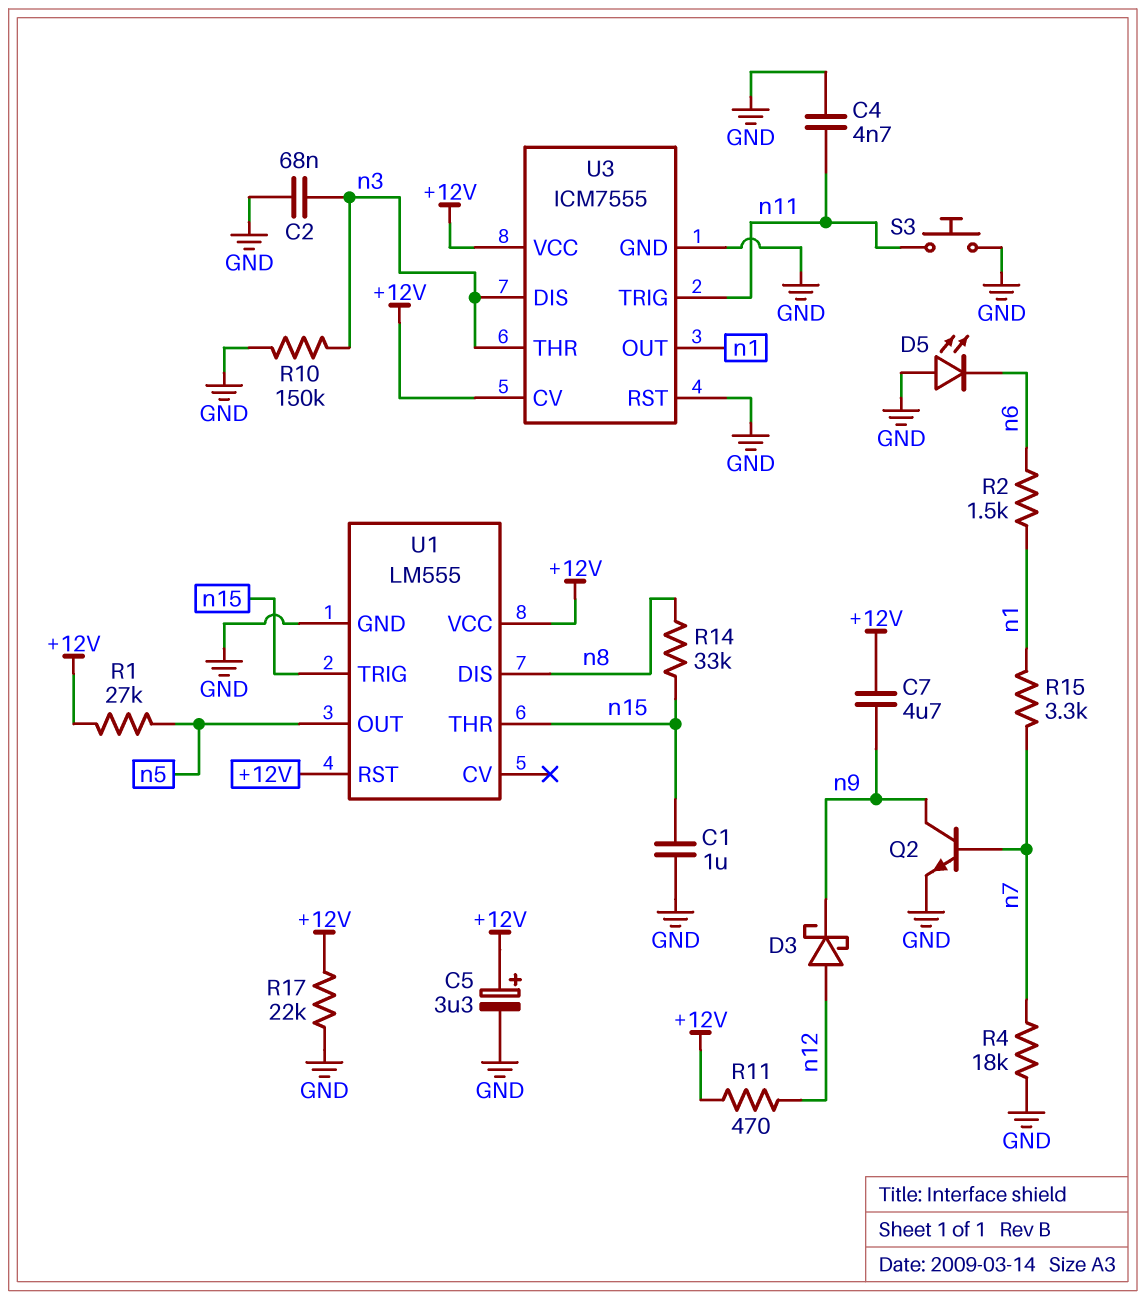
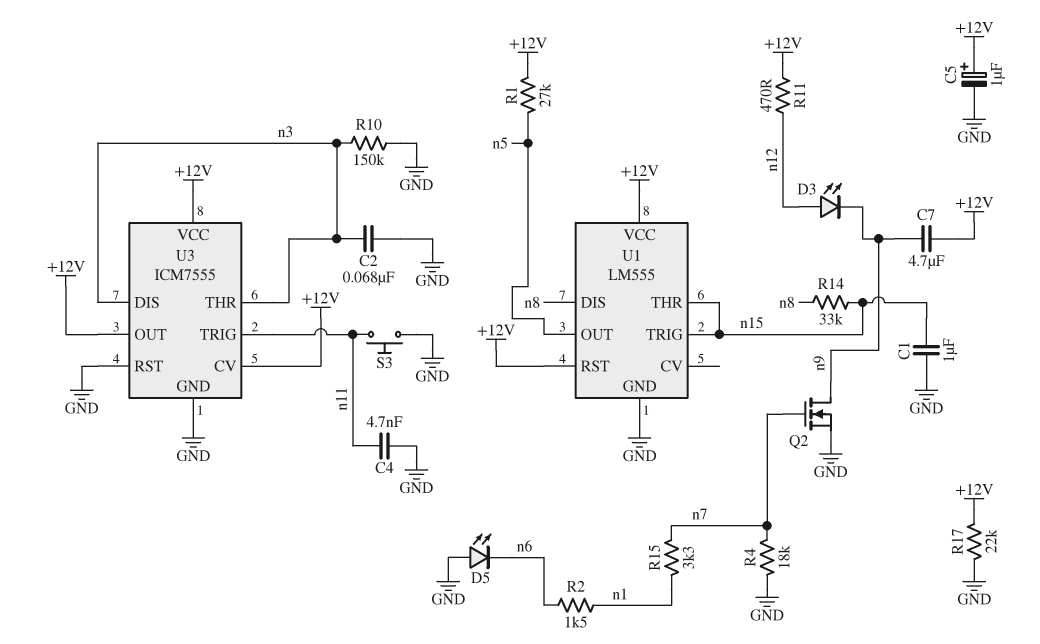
C5: 3.3uF (plus +12V, minus GND) -> 1uF (plus +12V, minus GND)
D3: schottky (A n12, K n9) -> LED (A n12, K n9)
Q2: NPN (B n7, C n9, E GND) -> NMOS (G n7, D n9, S GND)
U3 pin OUT: n1 -> +12V

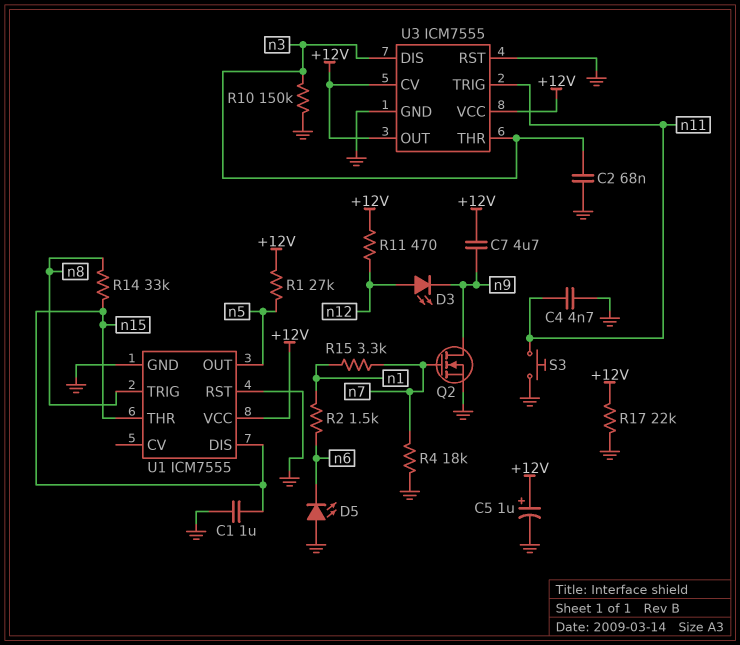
U1: LM555 -> ICM7555
U1 pin DIS: n8 -> n15
U1 pin RST: +12V -> GND
U1 pin TRIG: n15 -> n8

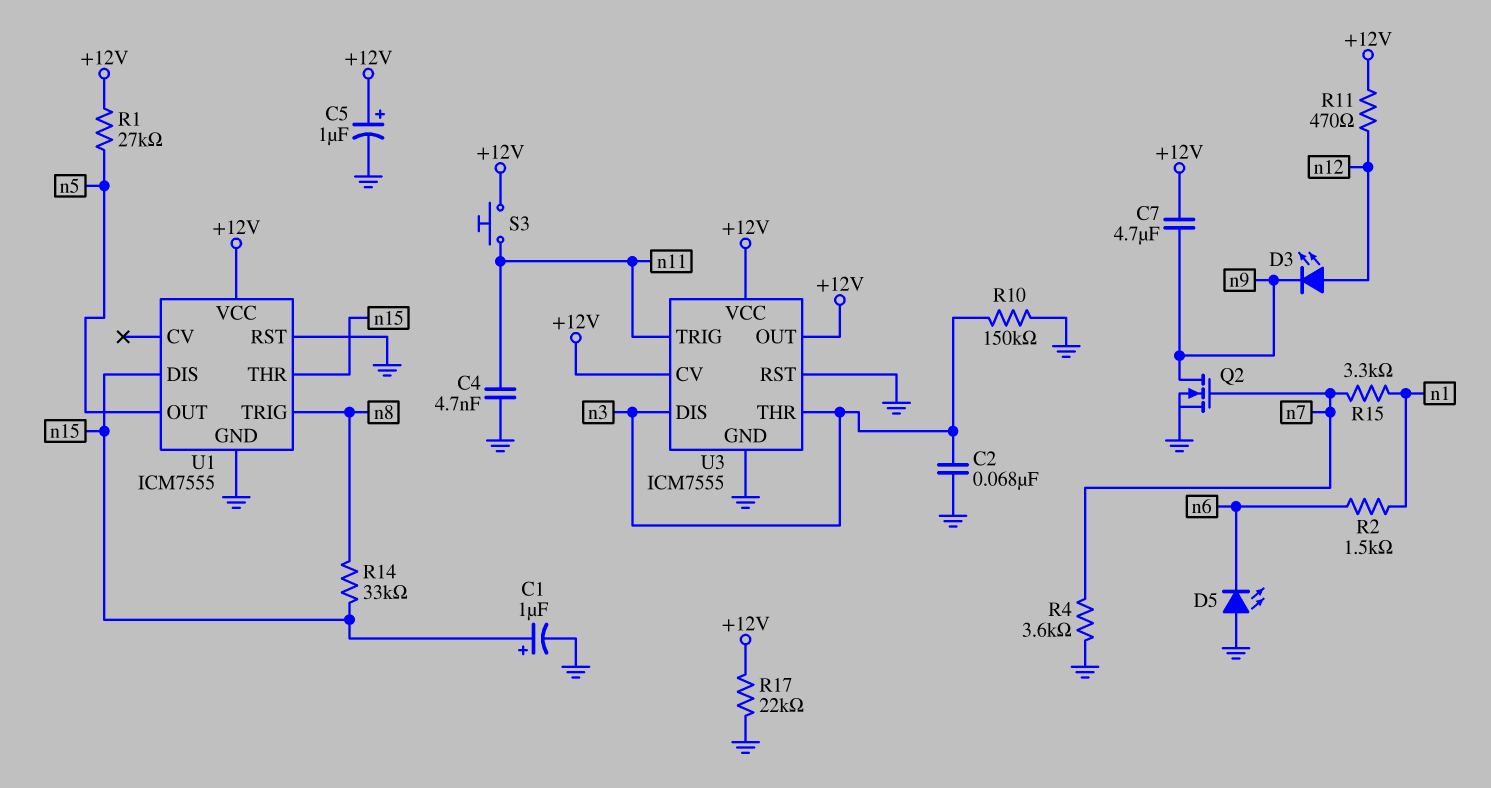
C1: 1uF (GND, n15) -> 1uF (plus n15, minus GND)
R4: 18k (GND, n7) -> 3.6k (GND, n7)
S3: button (GND, n11) -> button (+12V, n11)

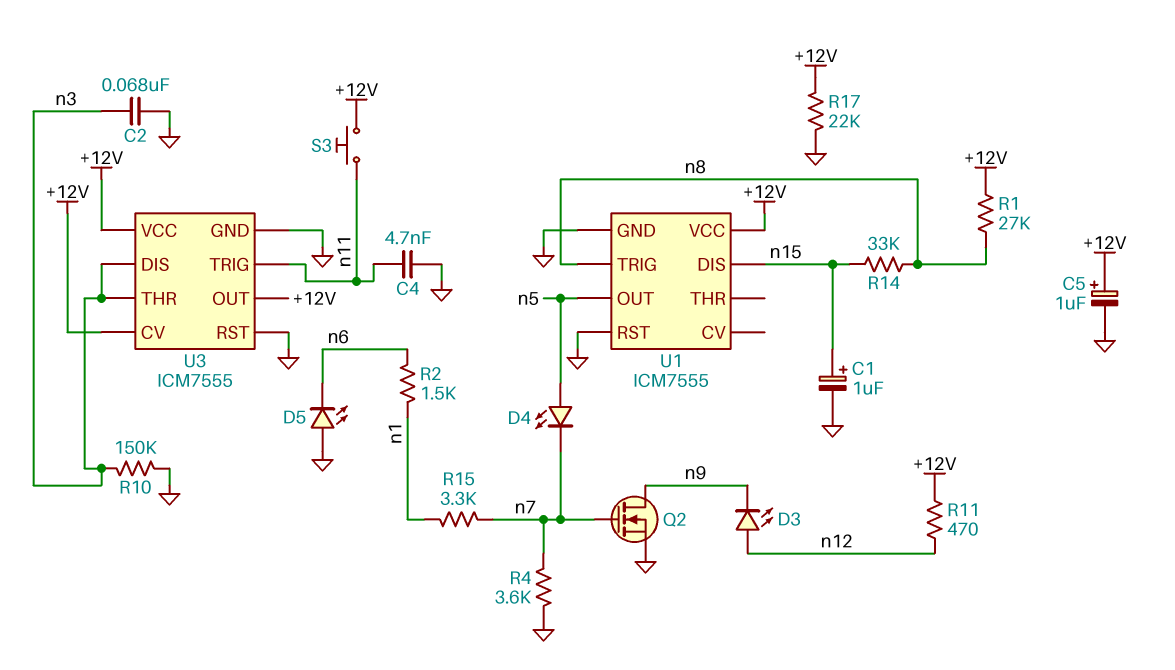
C7: 4.7uF (+12V, n9) -> none
D4: none -> LED (A n5, K n7)
R1: 27k (+12V, n5) -> 27k (+12V, n8)
U1 pin THR: n15 -> none

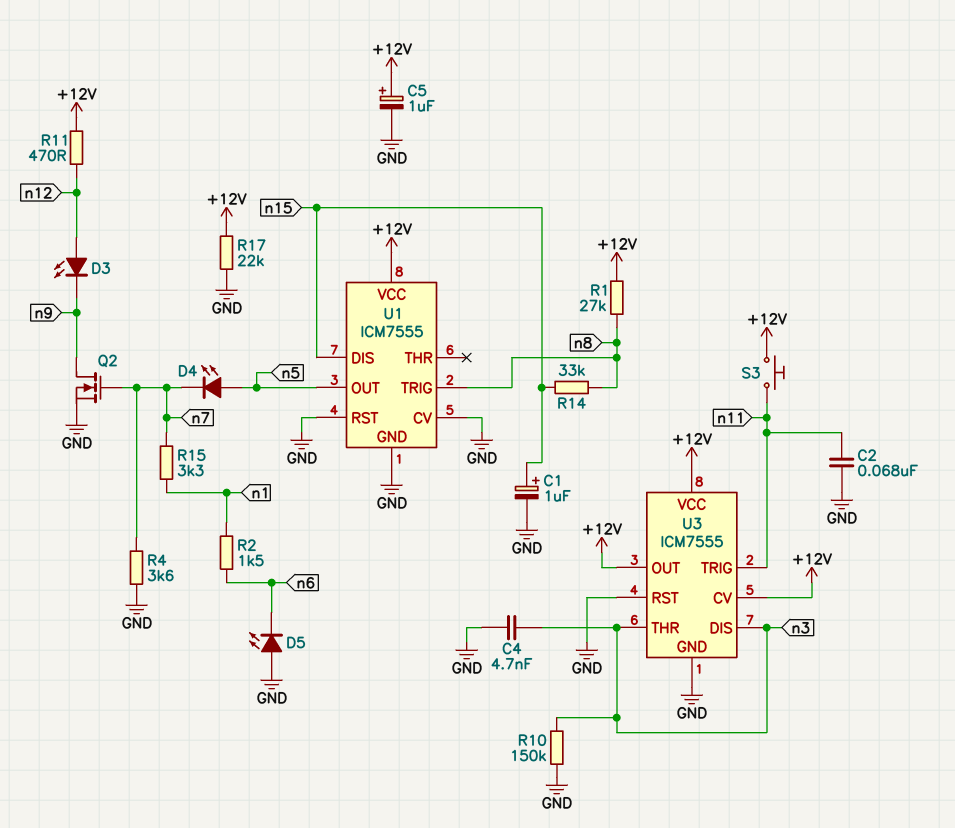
C2: 68nF (GND, n3) -> 68nF (GND, n11)
C4: 4.7nF (GND, n11) -> 4.7nF (GND, n3)
U1 pin CV: none -> GND

